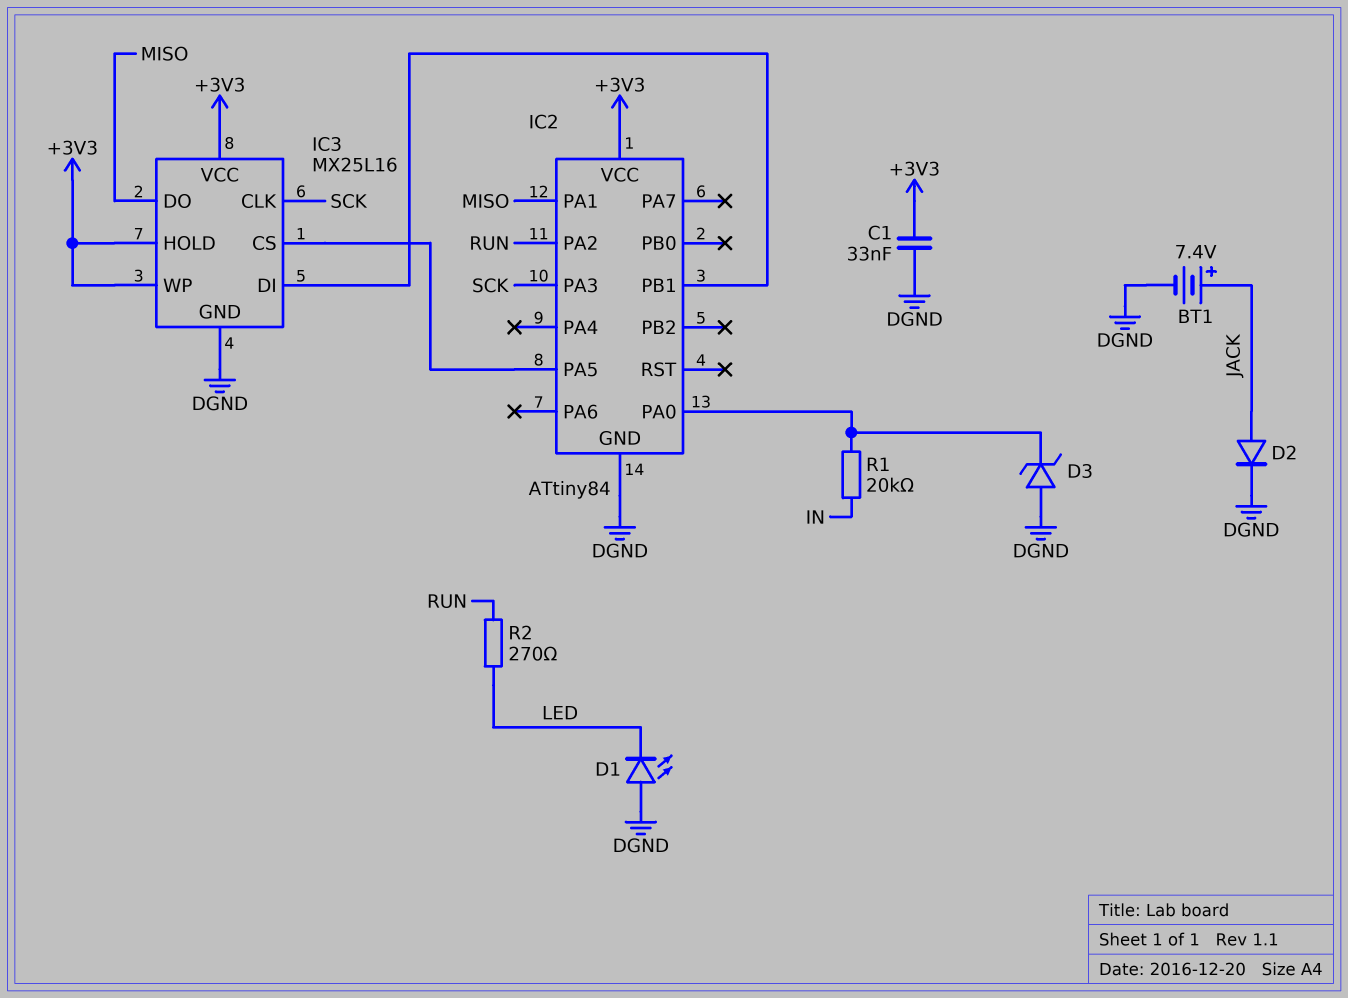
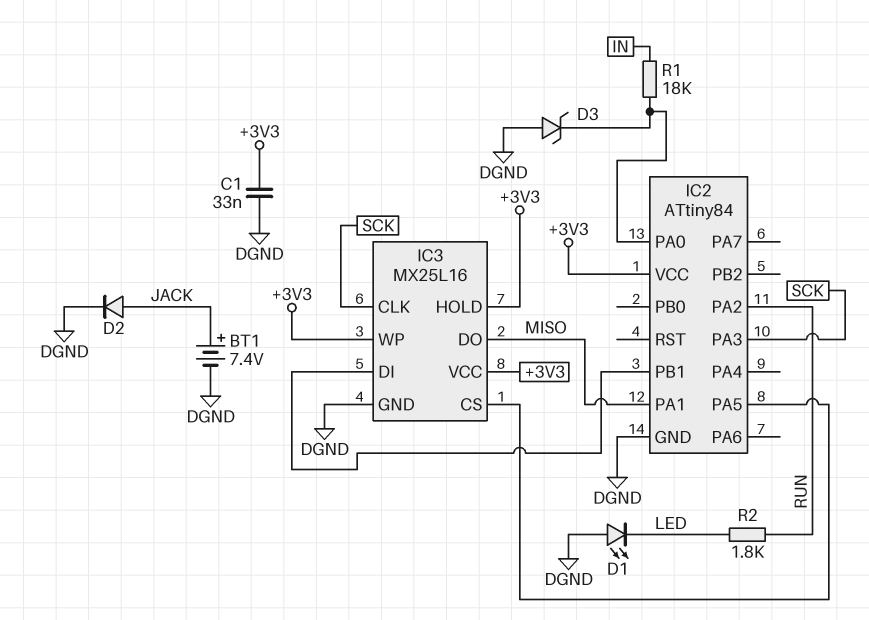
R1: 20k (IC2/PA0, IN) -> 18k (IC2/PA0, IN)
R2: 270 (LED, RUN) -> 1.8k (LED, RUN)

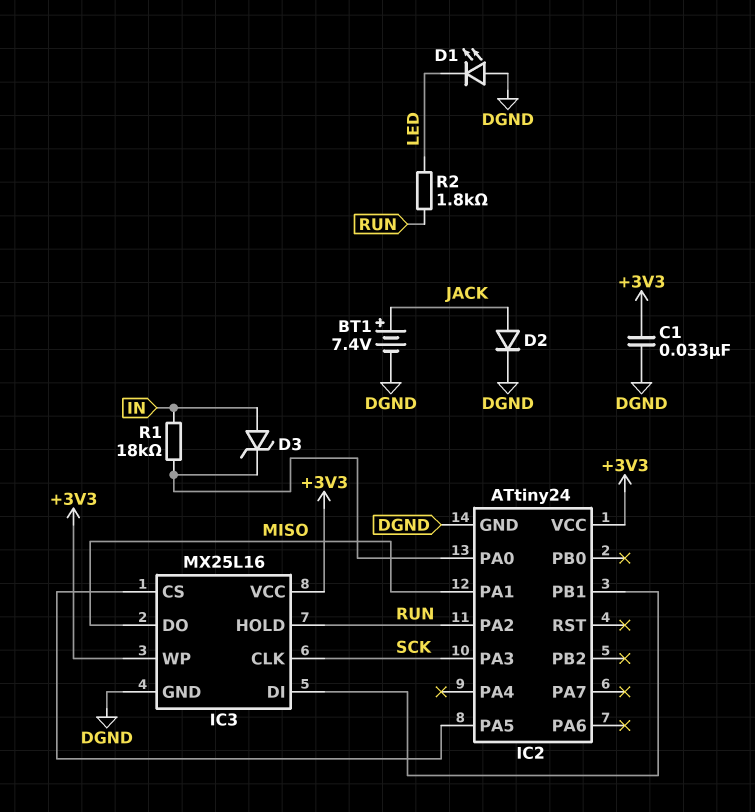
D3: zener (A DGND, K IC2/PA0) -> zener (A IN, K IC2/PA0)
IC2: ATtiny84 -> ATtiny24
IC3 pin HOLD: +3V3 -> RUN

